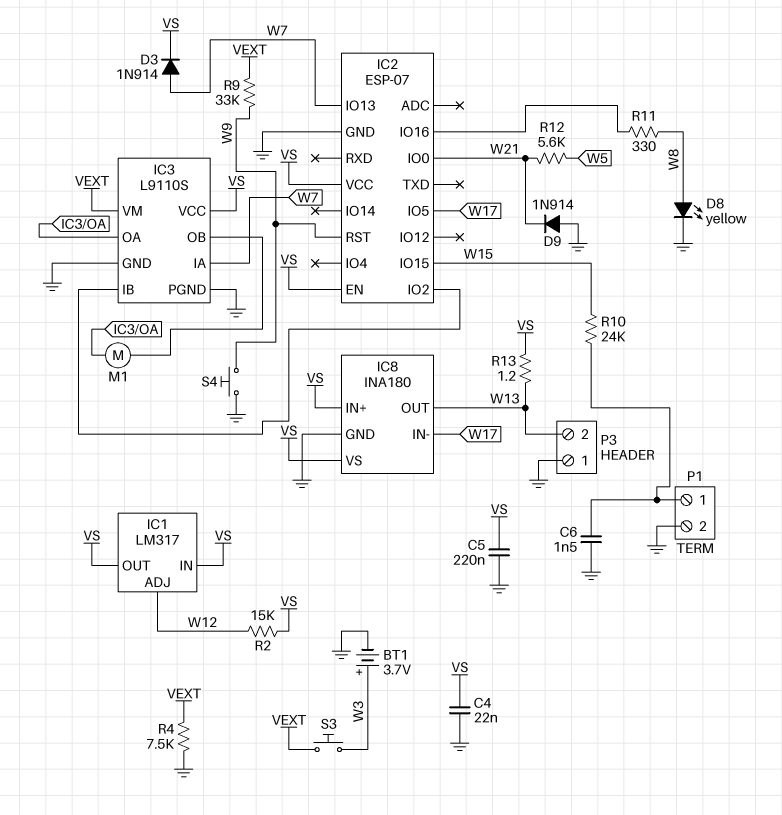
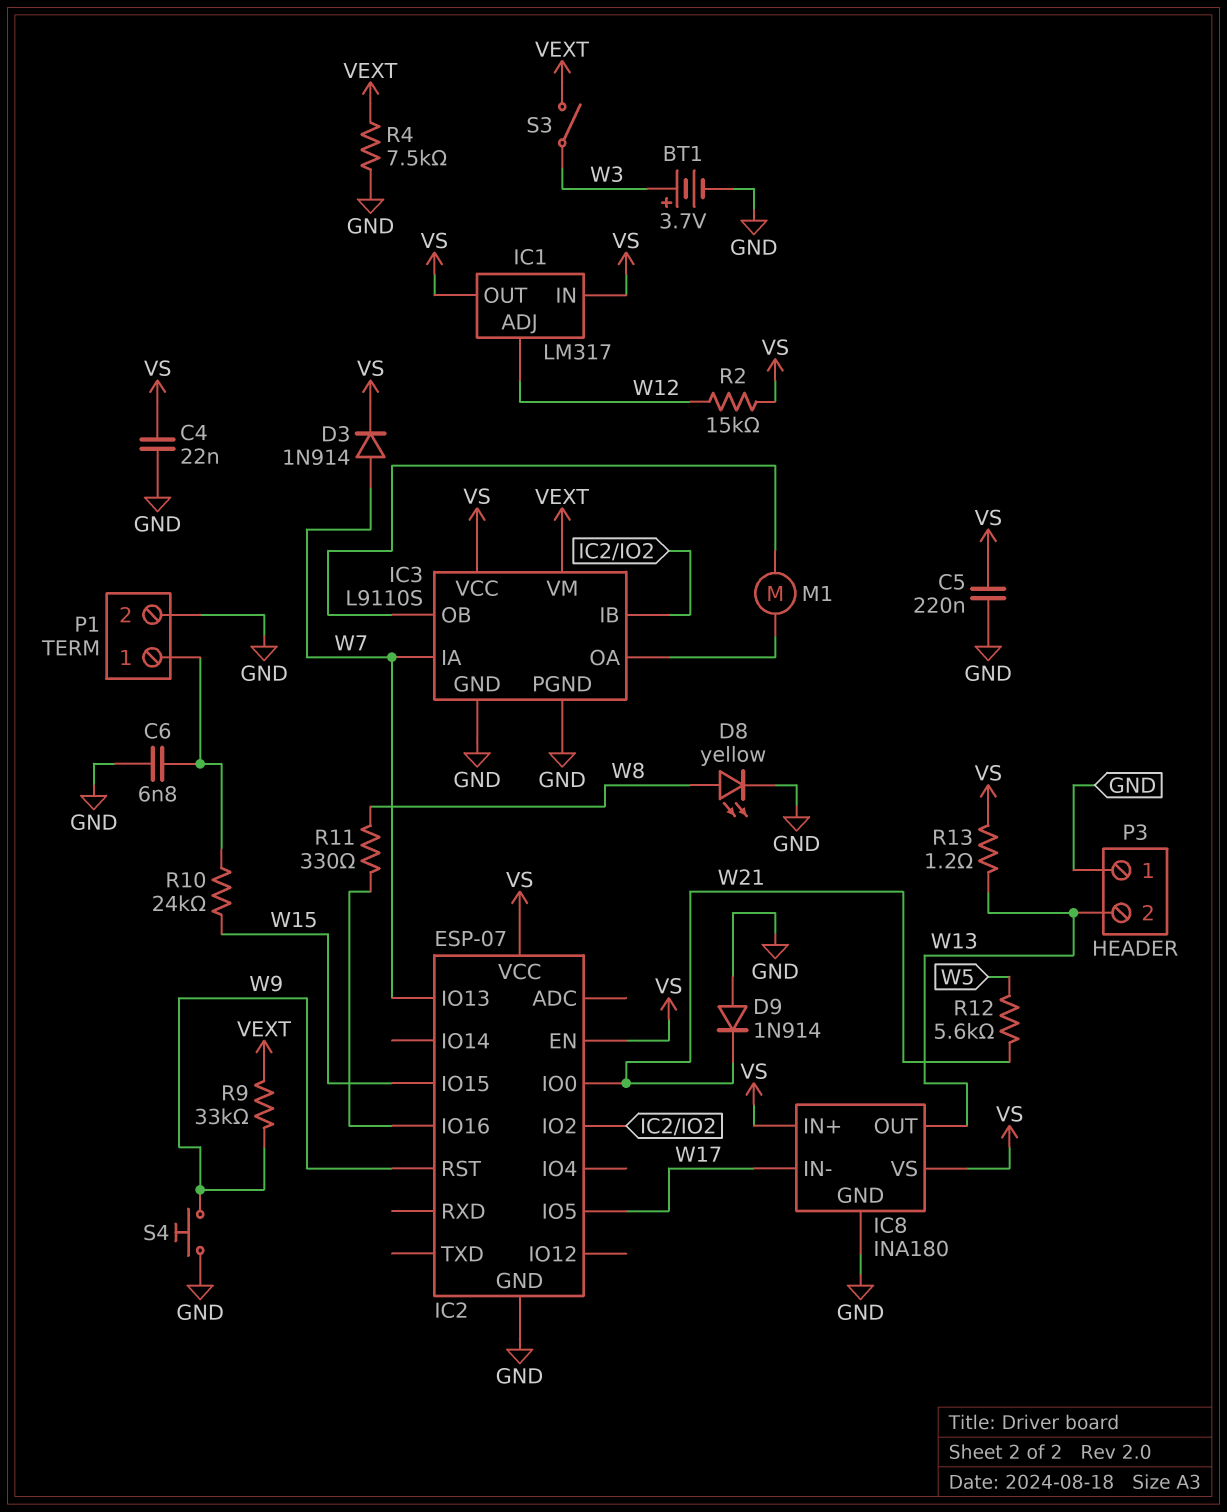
C6: 1.5nF (GND, P1/1) -> 6.8nF (GND, P1/1)
S3: button (VEXT, W3) -> switch (VEXT, W3)

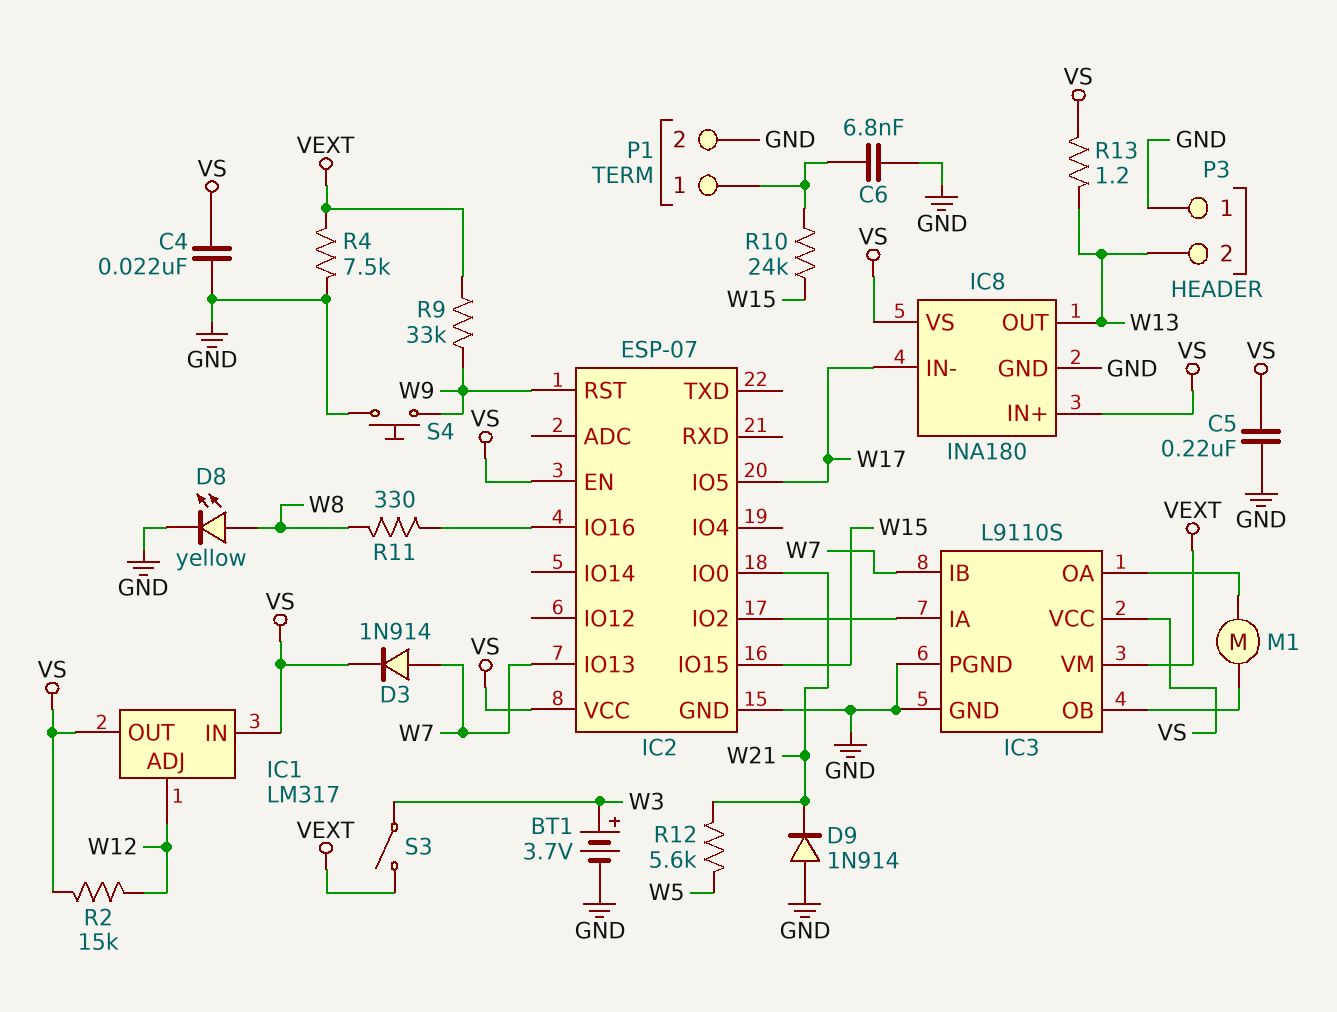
IC3 pin IA: W7 -> IC2/IO2
IC3 pin IB: IC2/IO2 -> W7

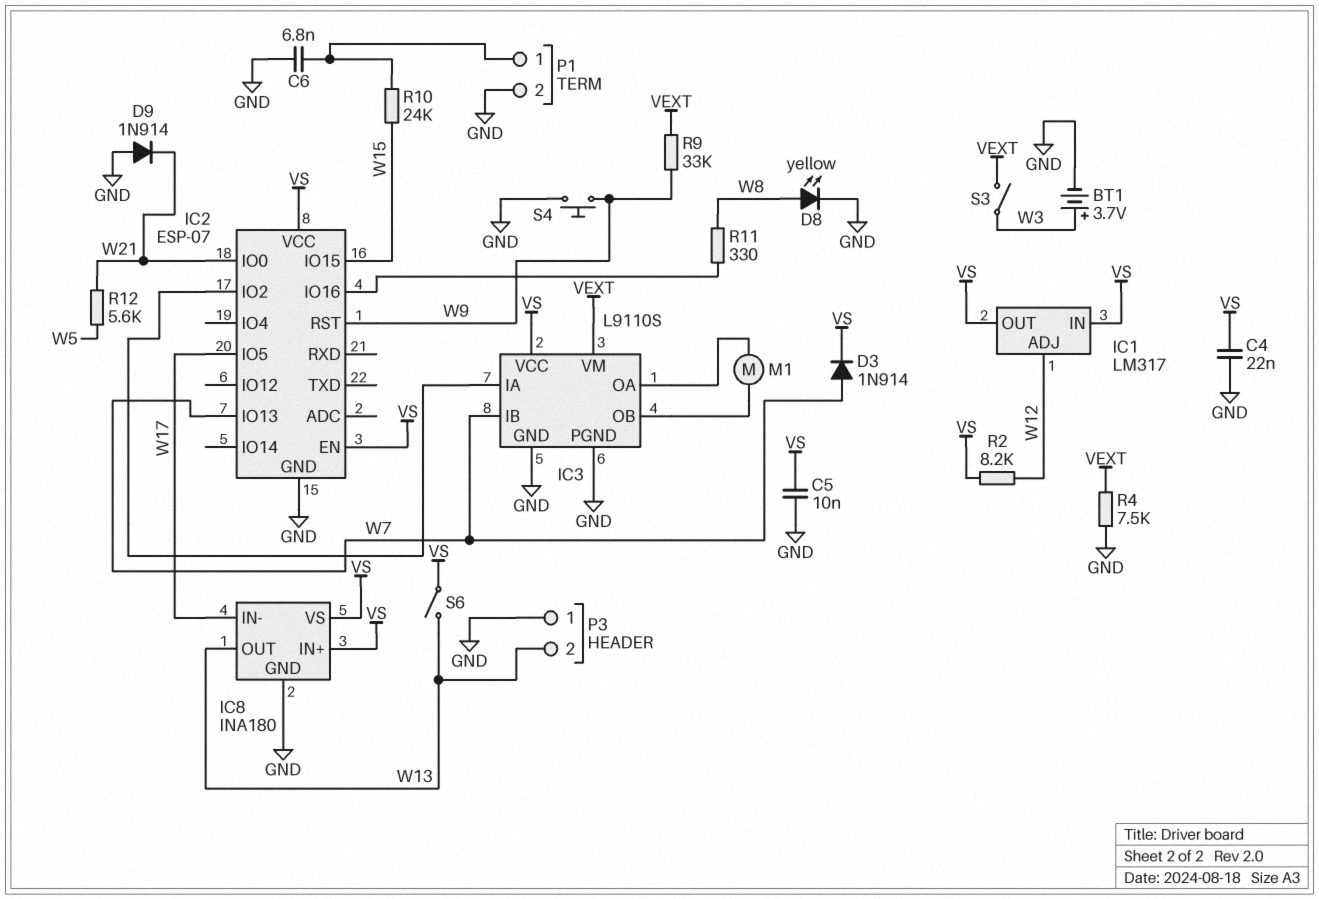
C5: 220nF (GND, VS) -> 10nF (GND, VS)
R2: 15k (VS, W12) -> 8.2k (VS, W12)
R13: 1.2 (VS, W13) -> none
S6: none -> switch (VS, W13)

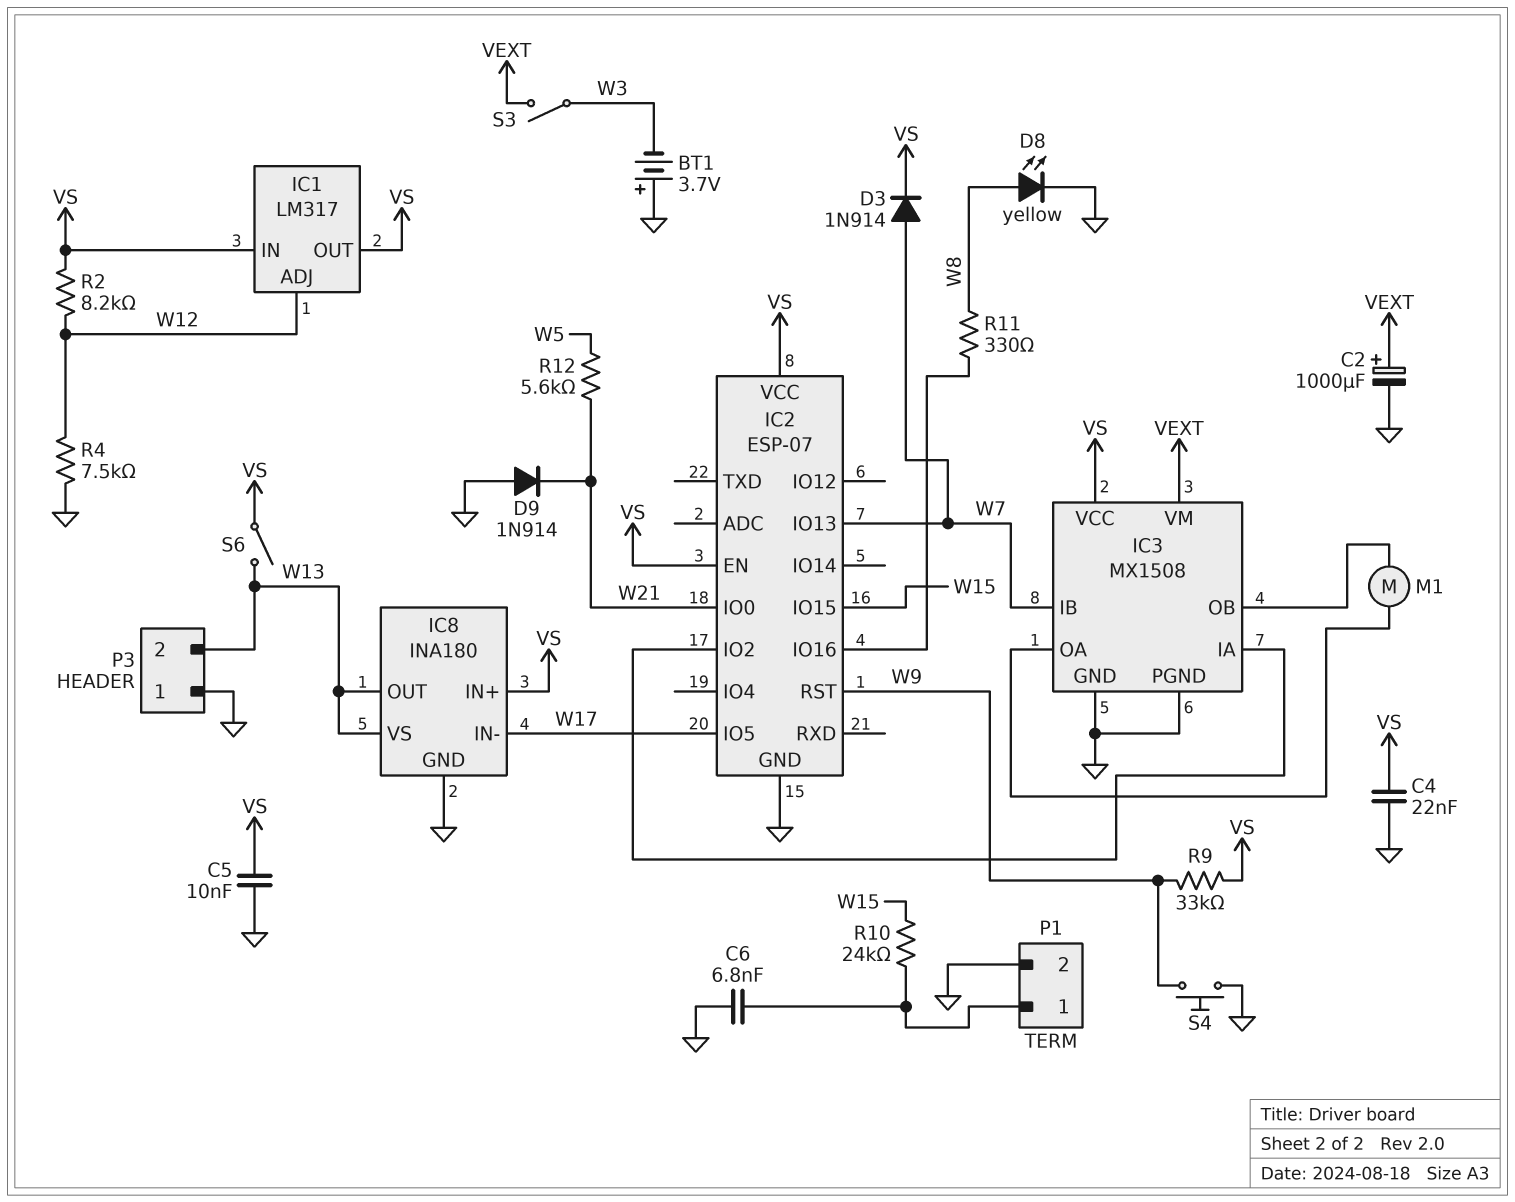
BT1: 3.7V (plus W3, minus GND) -> 3.7V (plus GND, minus W3)
C2: none -> 1000uF (plus VEXT, minus GND)
IC3: L9110S -> MX1508
IC8 pin VS: VS -> W13
R4: 7.5k (GND, VEXT) -> 7.5k (GND, W12)
R9: 33k (VEXT, W9) -> 33k (VS, W9)

